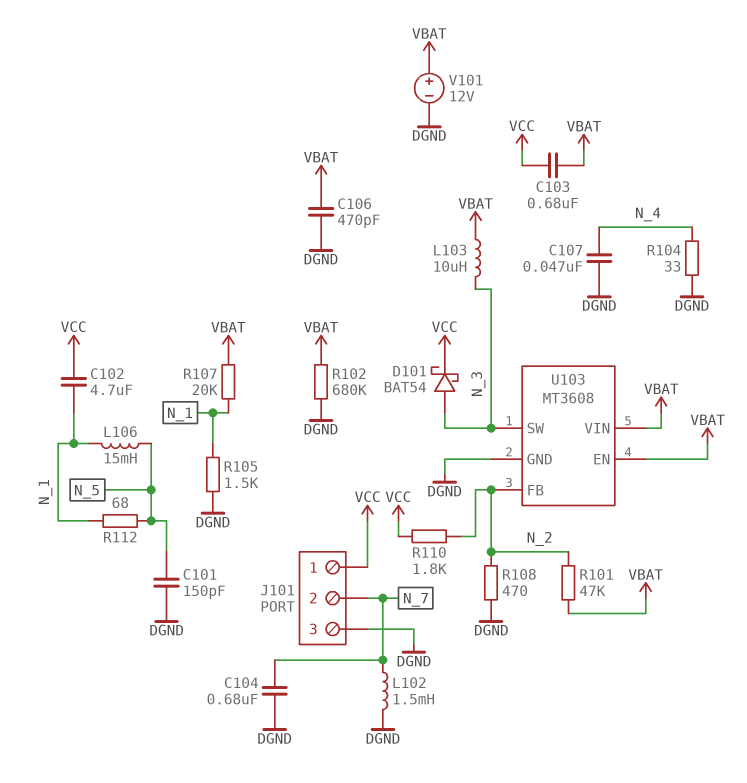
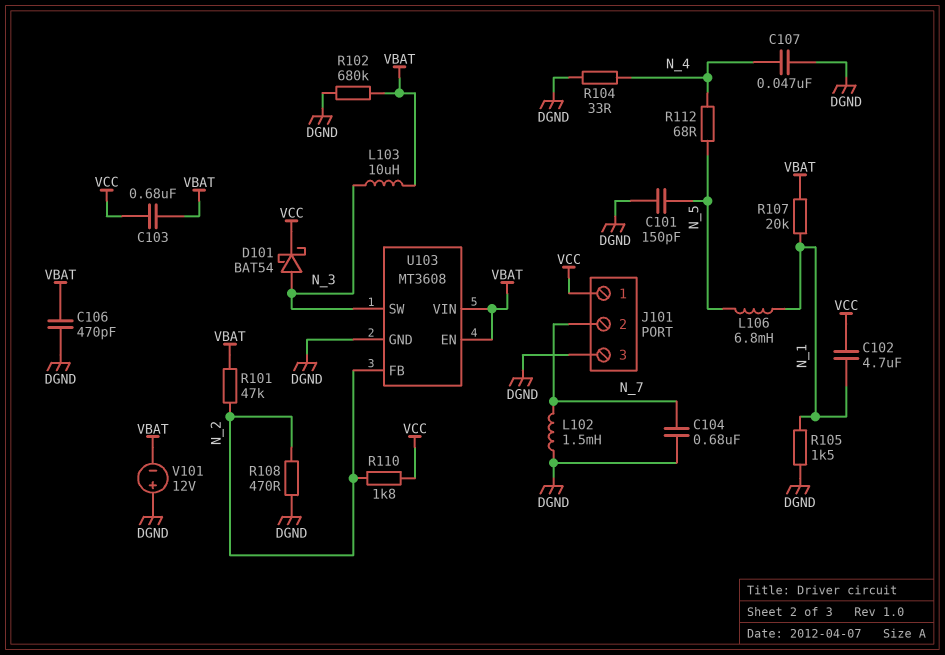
L106: 15mH (N_1, N_5) -> 6.8mH (N_1, N_5)
R112: 68 (N_1, N_5) -> 68 (N_4, N_5)
V101: 12V (plus VBAT, minus DGND) -> 12V (plus DGND, minus VBAT)

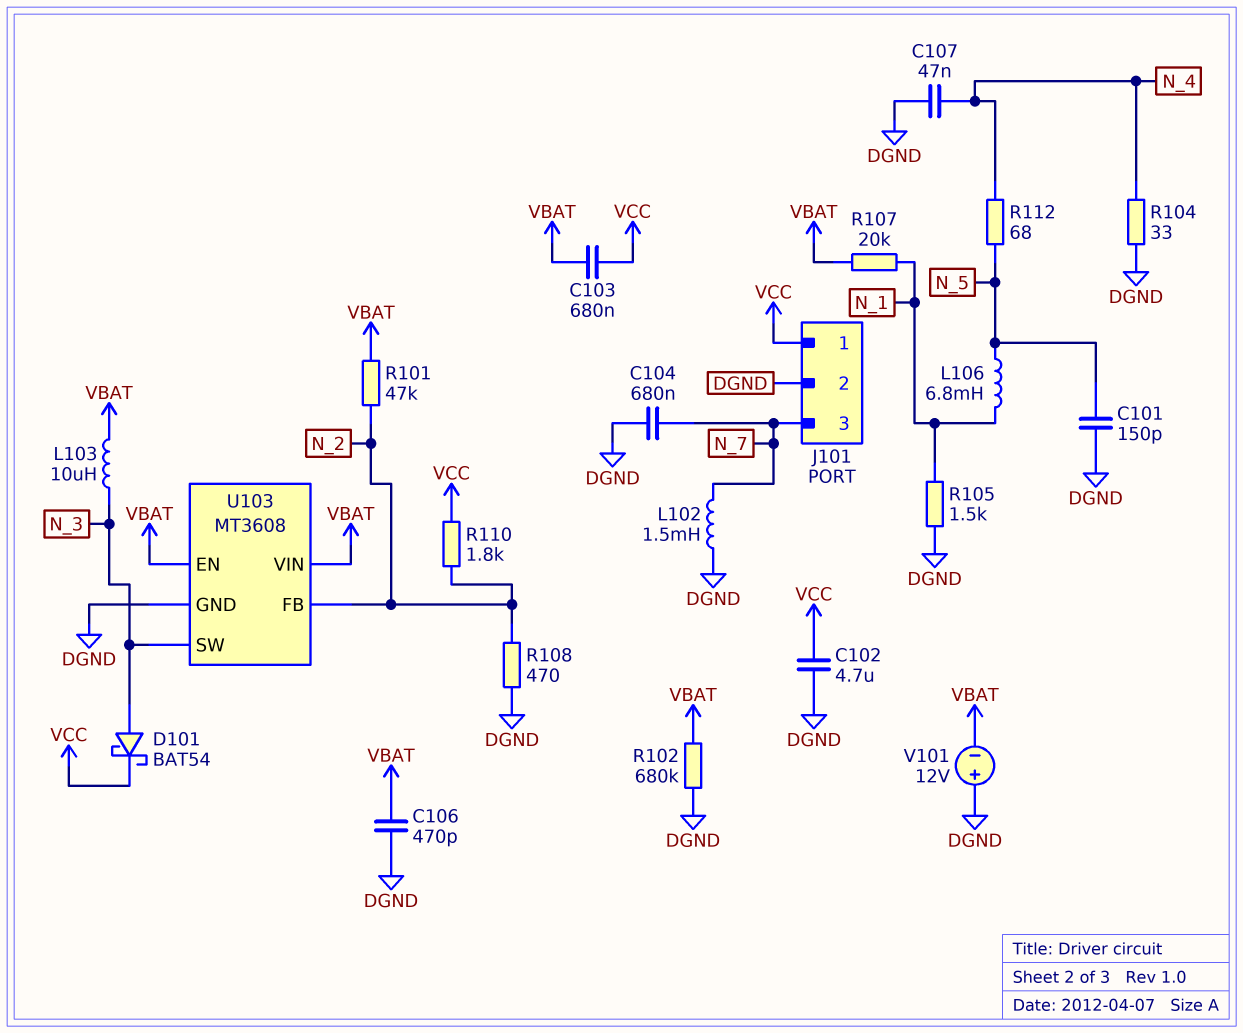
C102: 4.7uF (N_1, VCC) -> 4.7uF (DGND, VCC)
J101 pin 2: N_7 -> DGND
J101 pin 3: DGND -> N_7

